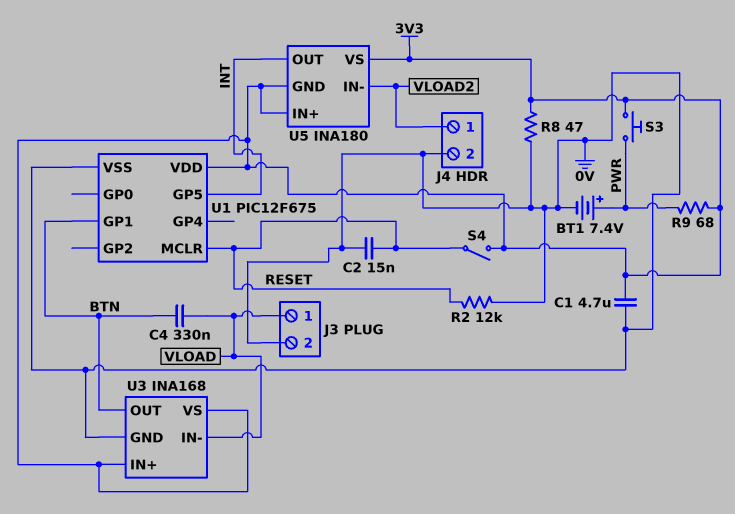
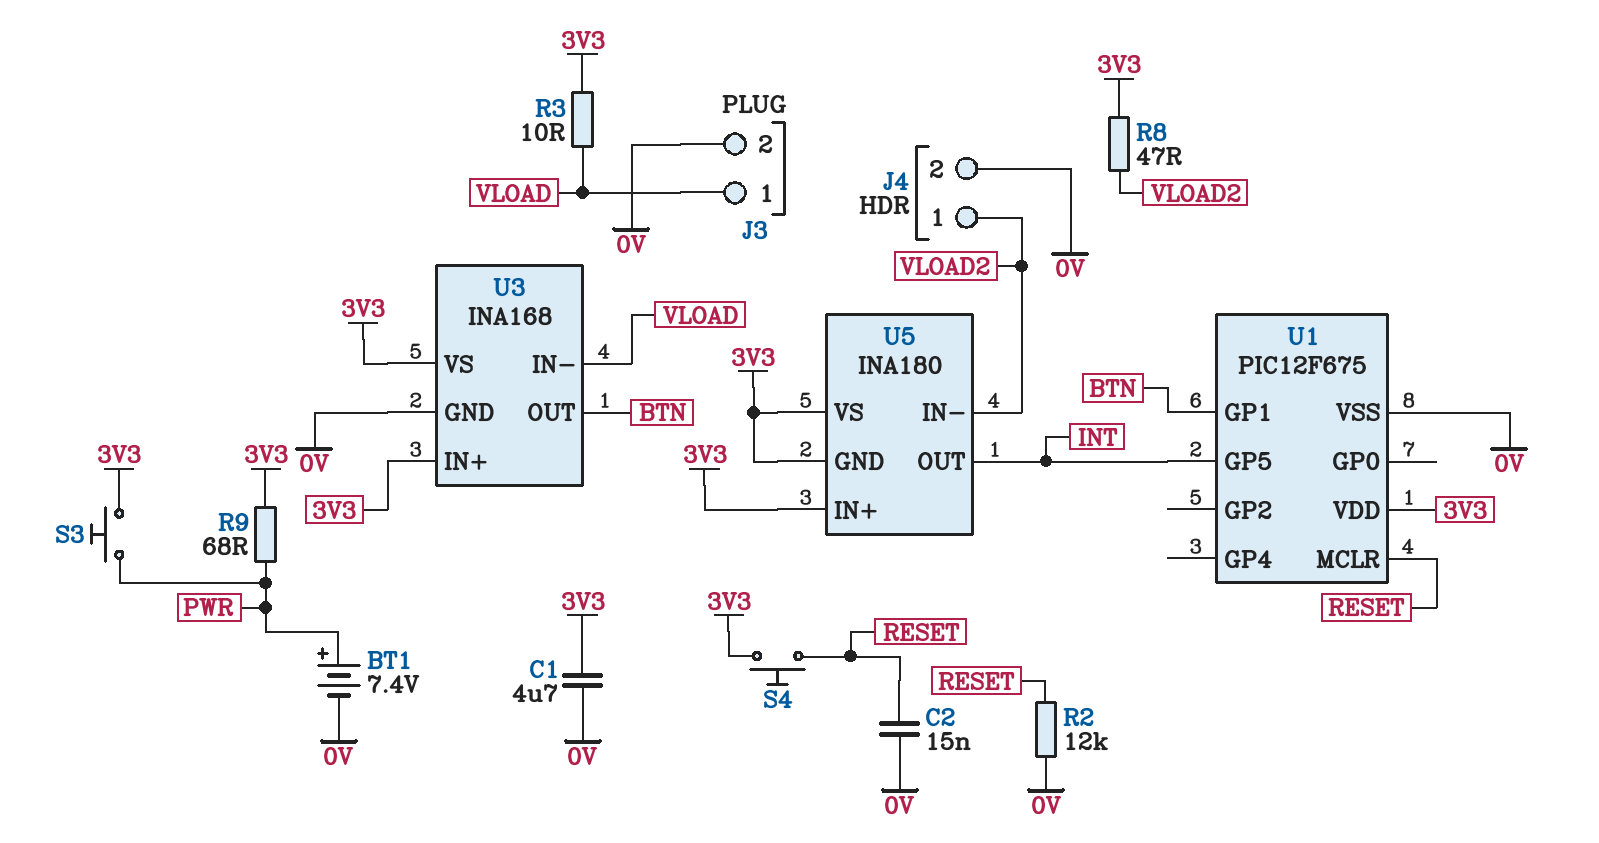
C4: 330nF (BTN, VLOAD) -> none
R3: none -> 10 (3V3, VLOAD)
R8: 47 (0V, 3V3) -> 47 (3V3, VLOAD2)
S4: switch (3V3, RESET) -> button (3V3, RESET)

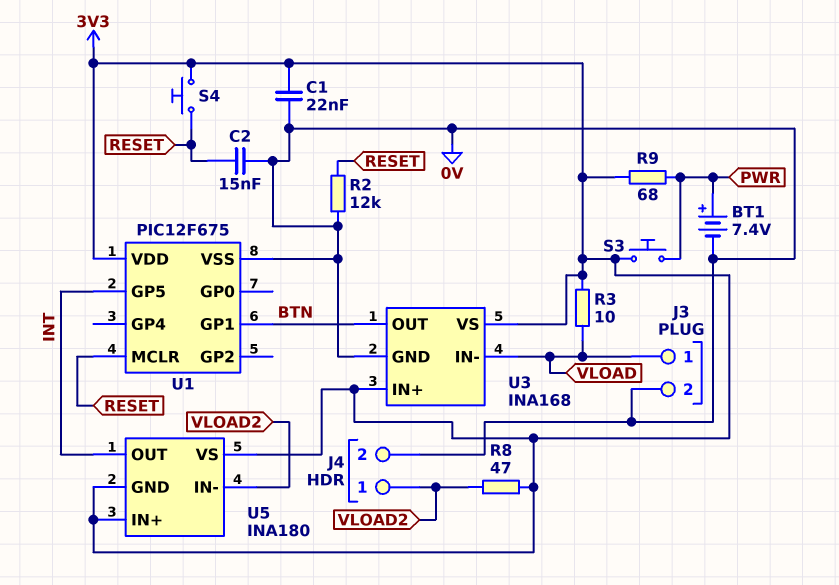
C1: 4.7uF (0V, 3V3) -> 22nF (0V, 3V3)

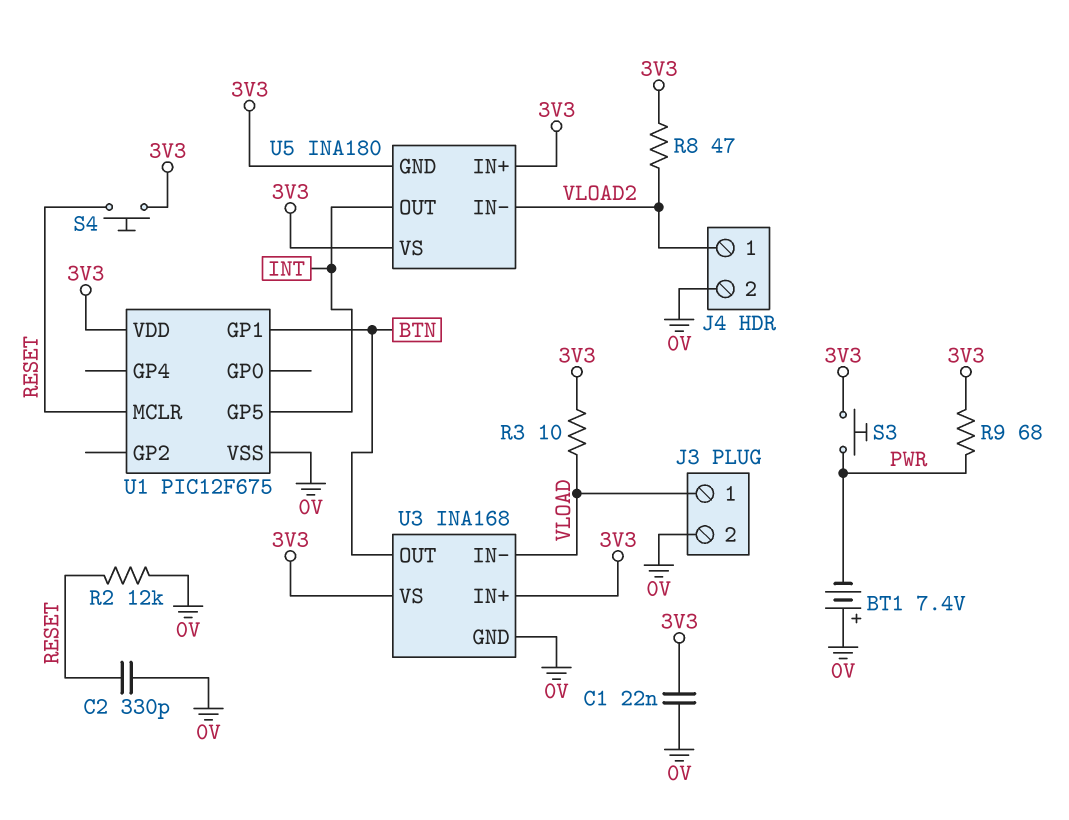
BT1: 7.4V (plus PWR, minus 0V) -> 7.4V (plus 0V, minus PWR)
C2: 15nF (0V, RESET) -> 330pF (0V, RESET)

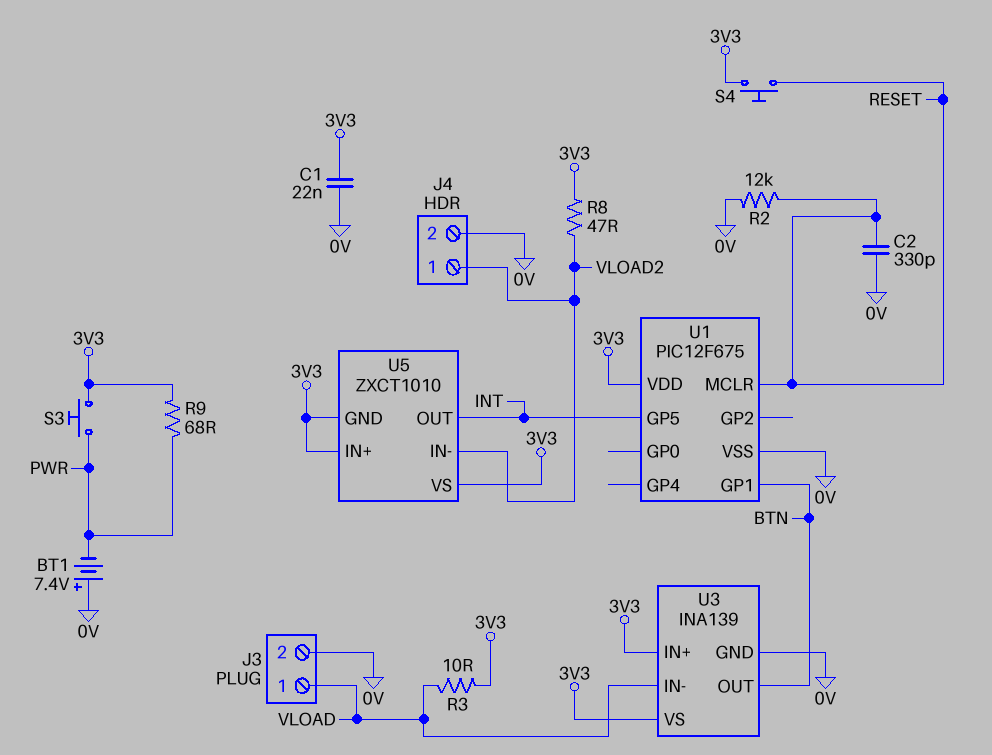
U3: INA168 -> INA139
U5: INA180 -> ZXCT1010

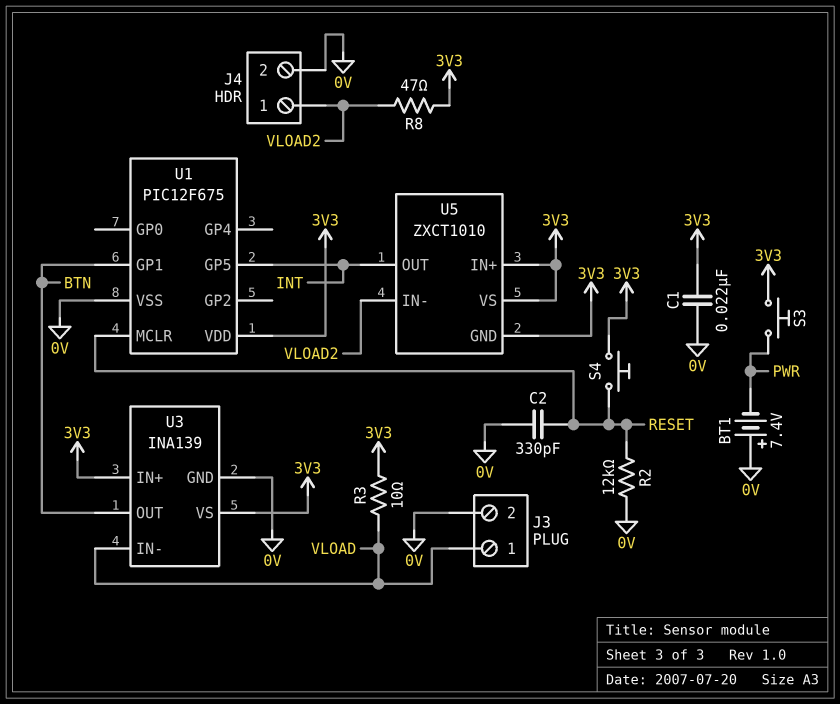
R9: 68 (3V3, PWR) -> none

